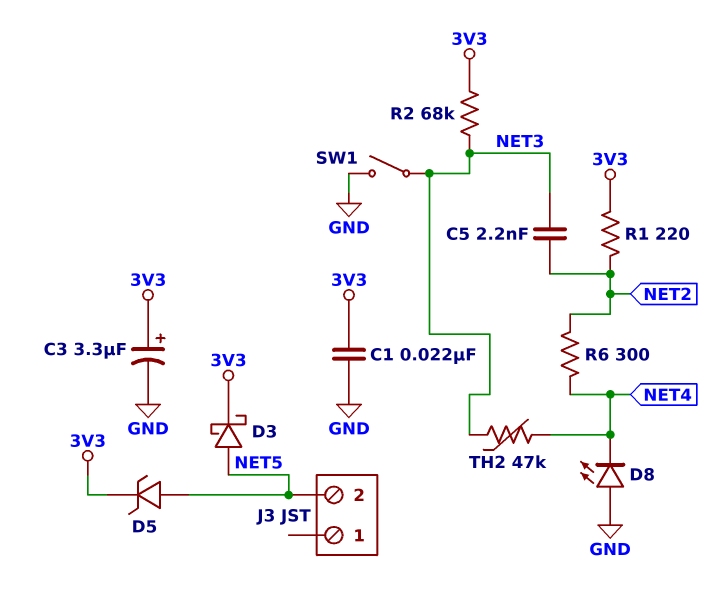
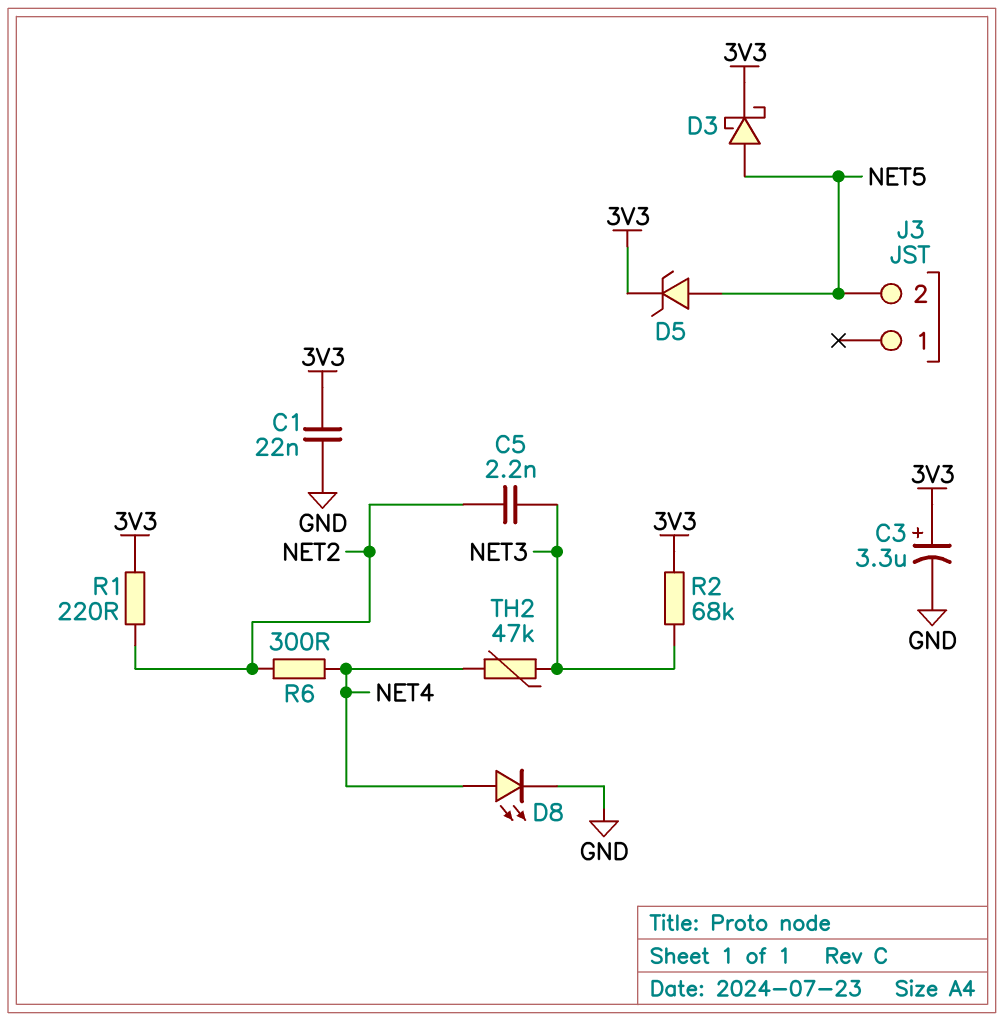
D8: LED (A GND, K NET4) -> LED (A NET4, K GND)
SW1: switch (GND, NET3) -> none

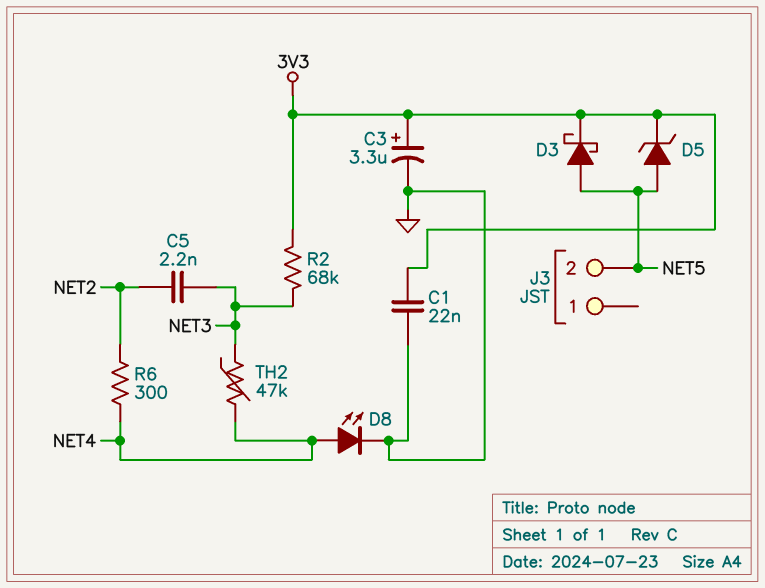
R1: 220 (3V3, NET2) -> none

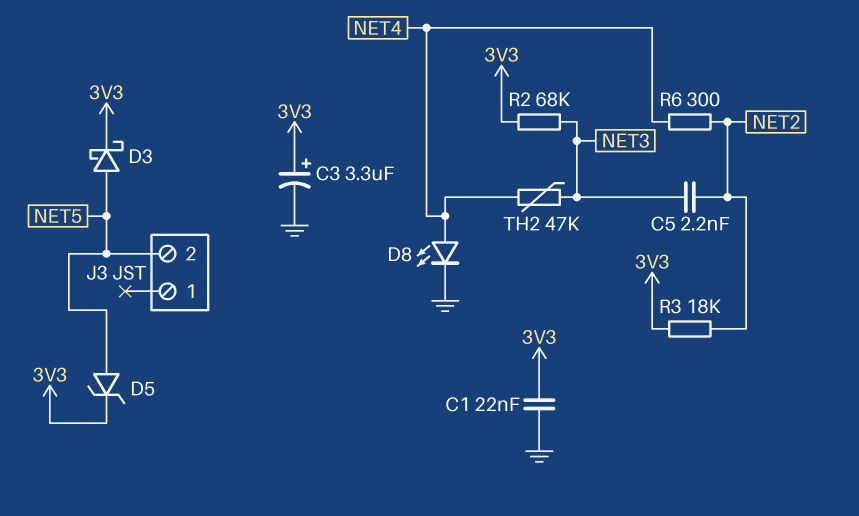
R3: none -> 18k (3V3, NET2)

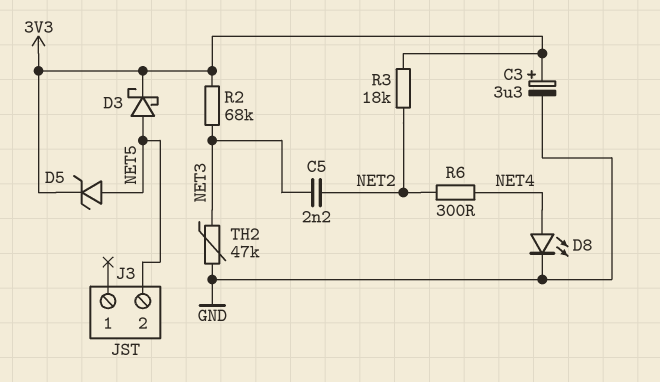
C1: 22nF (3V3, GND) -> none
TH2: 47k (NET3, NET4) -> 47k (GND, NET3)

